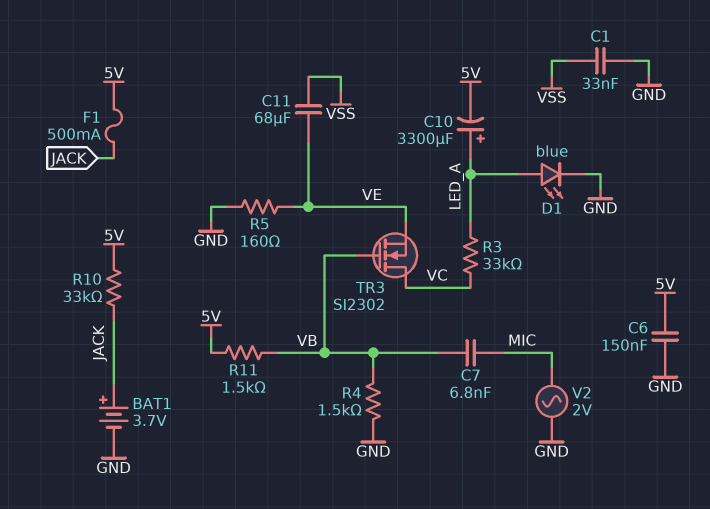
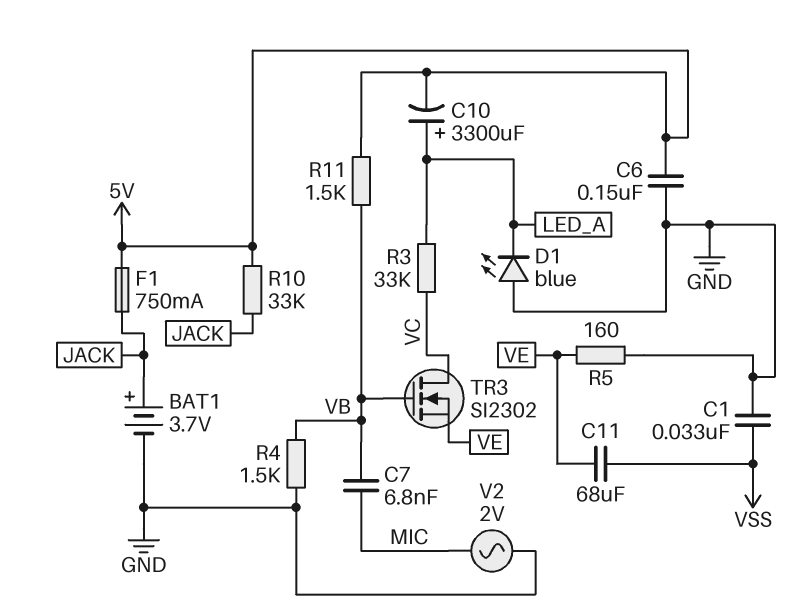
D1: LED blue (A LED_A, K GND) -> LED blue (A GND, K LED_A)
F1: 500mA (5V, JACK) -> 750mA (5V, JACK)

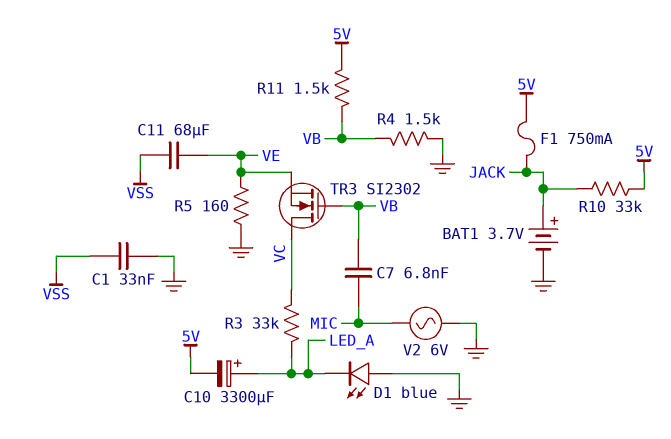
C6: 150nF (5V, GND) -> none
V2: AC 2V (GND, MIC) -> AC 6V (GND, MIC)

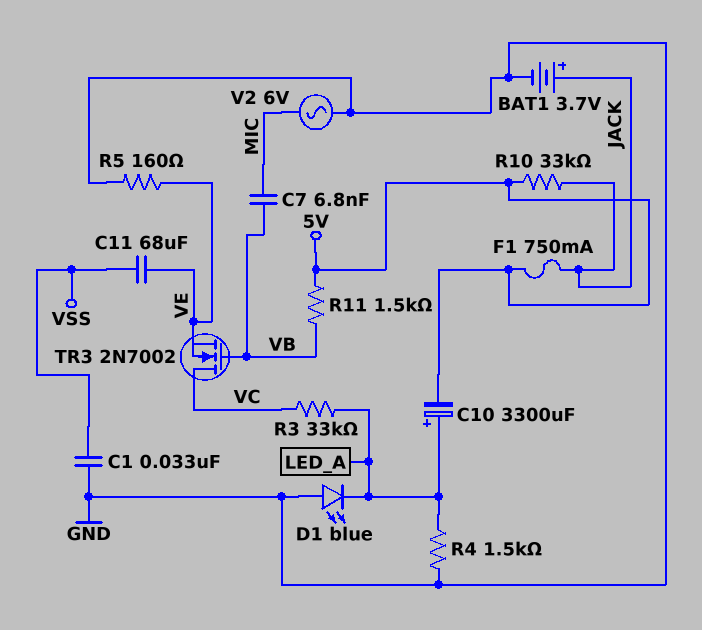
R4: 1.5k (GND, VB) -> 1.5k (GND, LED_A)
TR3: NMOS SI2302 (G VB, D VC, S VE) -> NMOS 2N7002 (G VB, D VC, S VE)

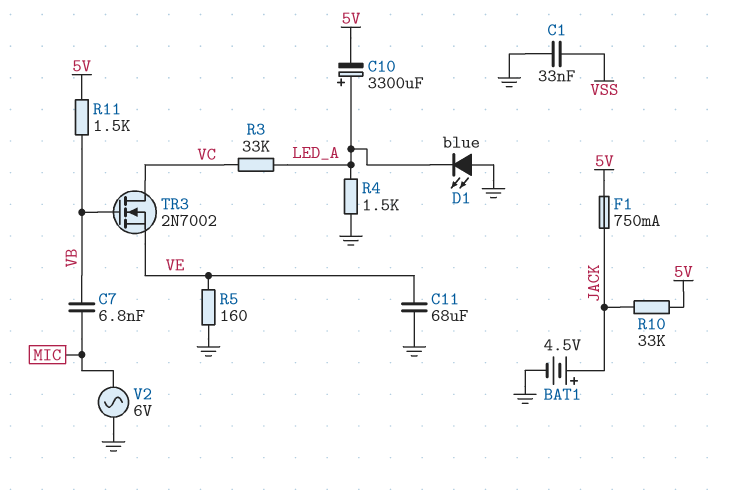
BAT1: 3.7V (plus JACK, minus GND) -> 4.5V (plus JACK, minus GND)
C11: 68uF (VE, VSS) -> 68uF (GND, VE)

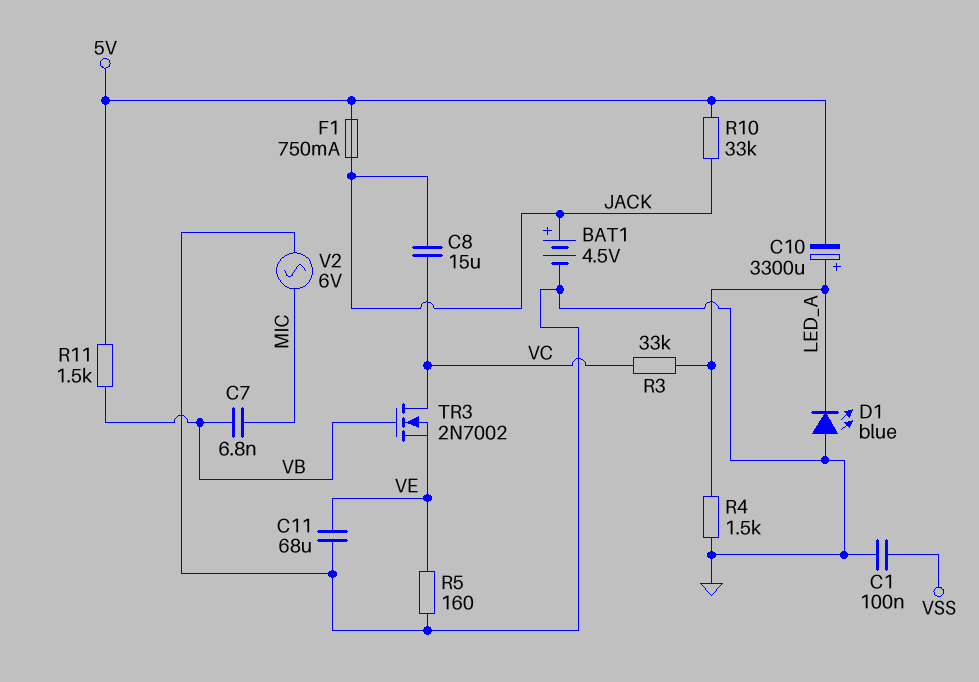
C1: 33nF (GND, VSS) -> 100nF (GND, VSS)
C8: none -> 15uF (JACK, VC)

